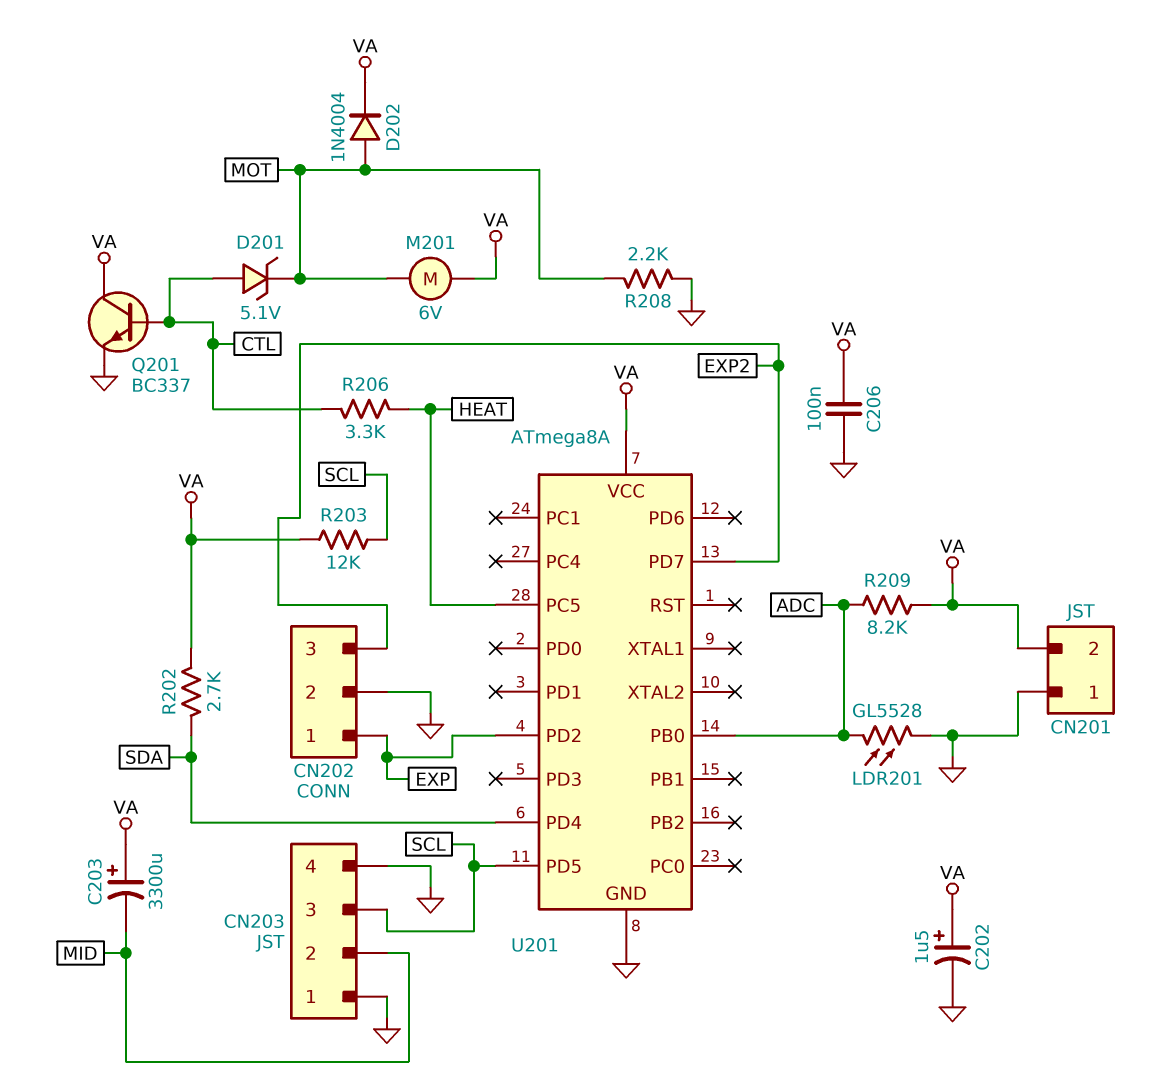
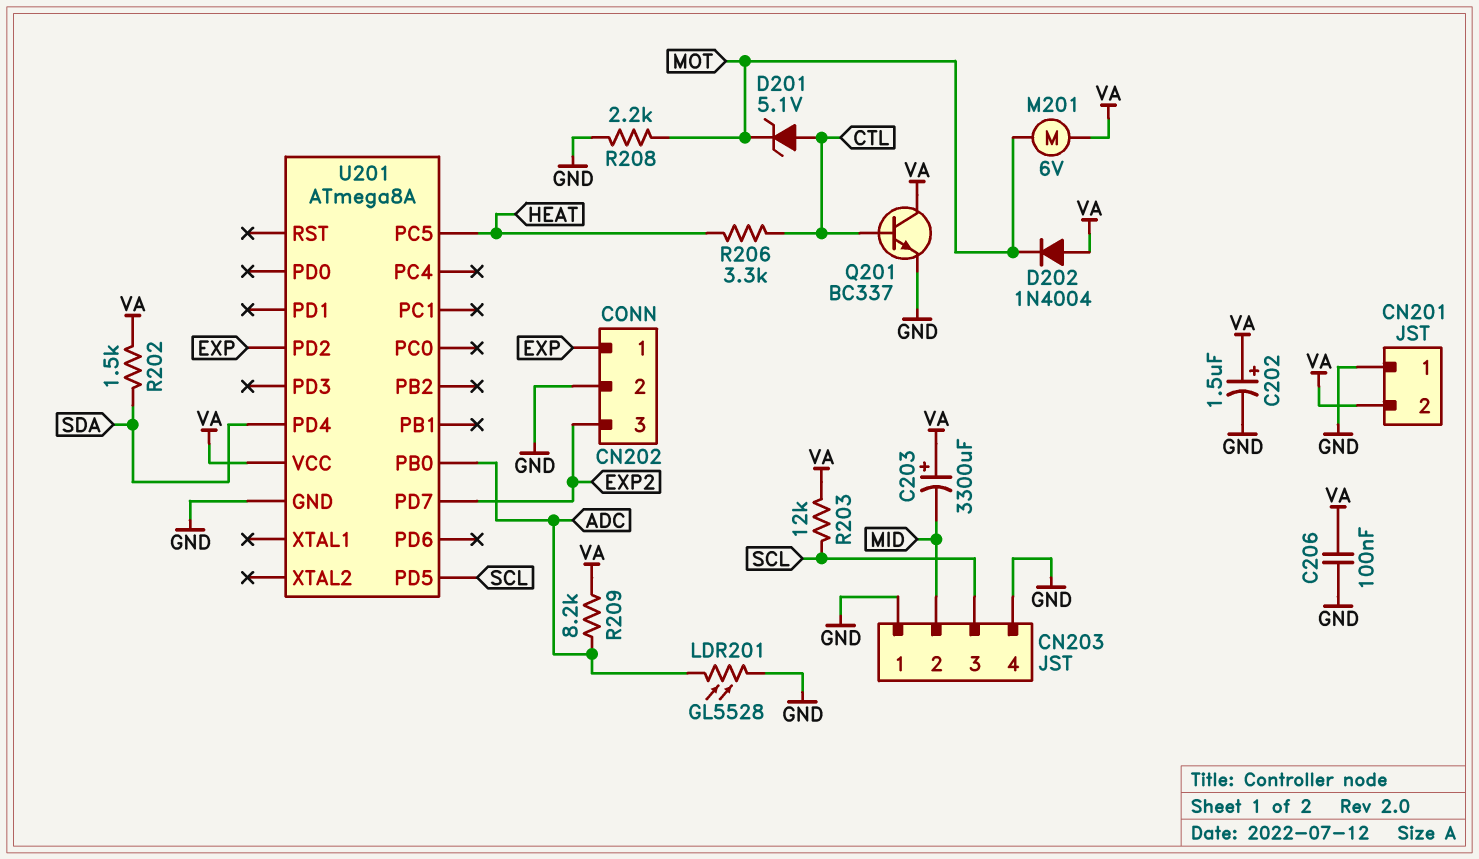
D202: diode 1N4004 (A MOT, K VA) -> diode 1N4004 (A VA, K MOT)
R202: 2.7k (SDA, VA) -> 1.5k (SDA, VA)

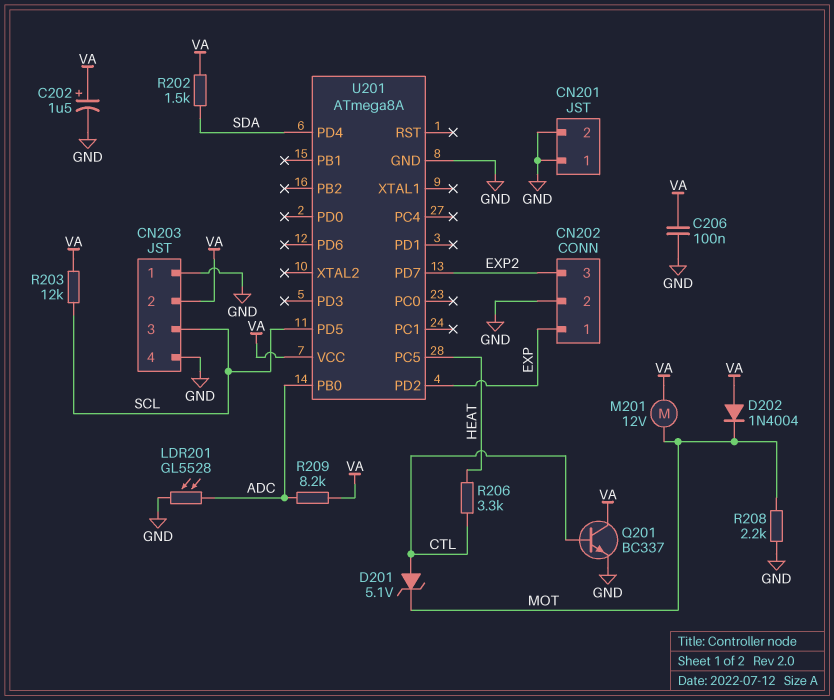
C203: 3300uF (plus VA, minus MID) -> none
CN201 pin 2: VA -> GND
CN203 pin 2: MID -> VA
M201: motor 6V (MOT, VA) -> motor 12V (MOT, VA)

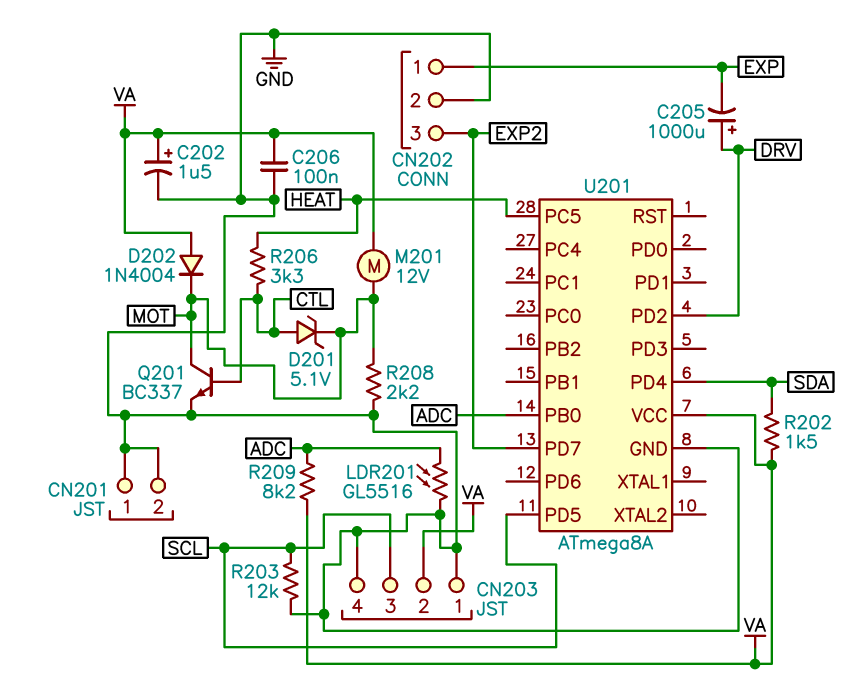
C205: none -> 1000uF (plus DRV, minus EXP)
LDR201: GL5528 (ADC, GND) -> GL5516 (ADC, GND)
Q201: NPN BC337 (B CTL, C VA, E GND) -> NPN BC337 (B CTL, C MOT, E GND)
R203: 12k (SCL, VA) -> 12k (GND, SCL)
U201 pin PD2: EXP -> DRV

